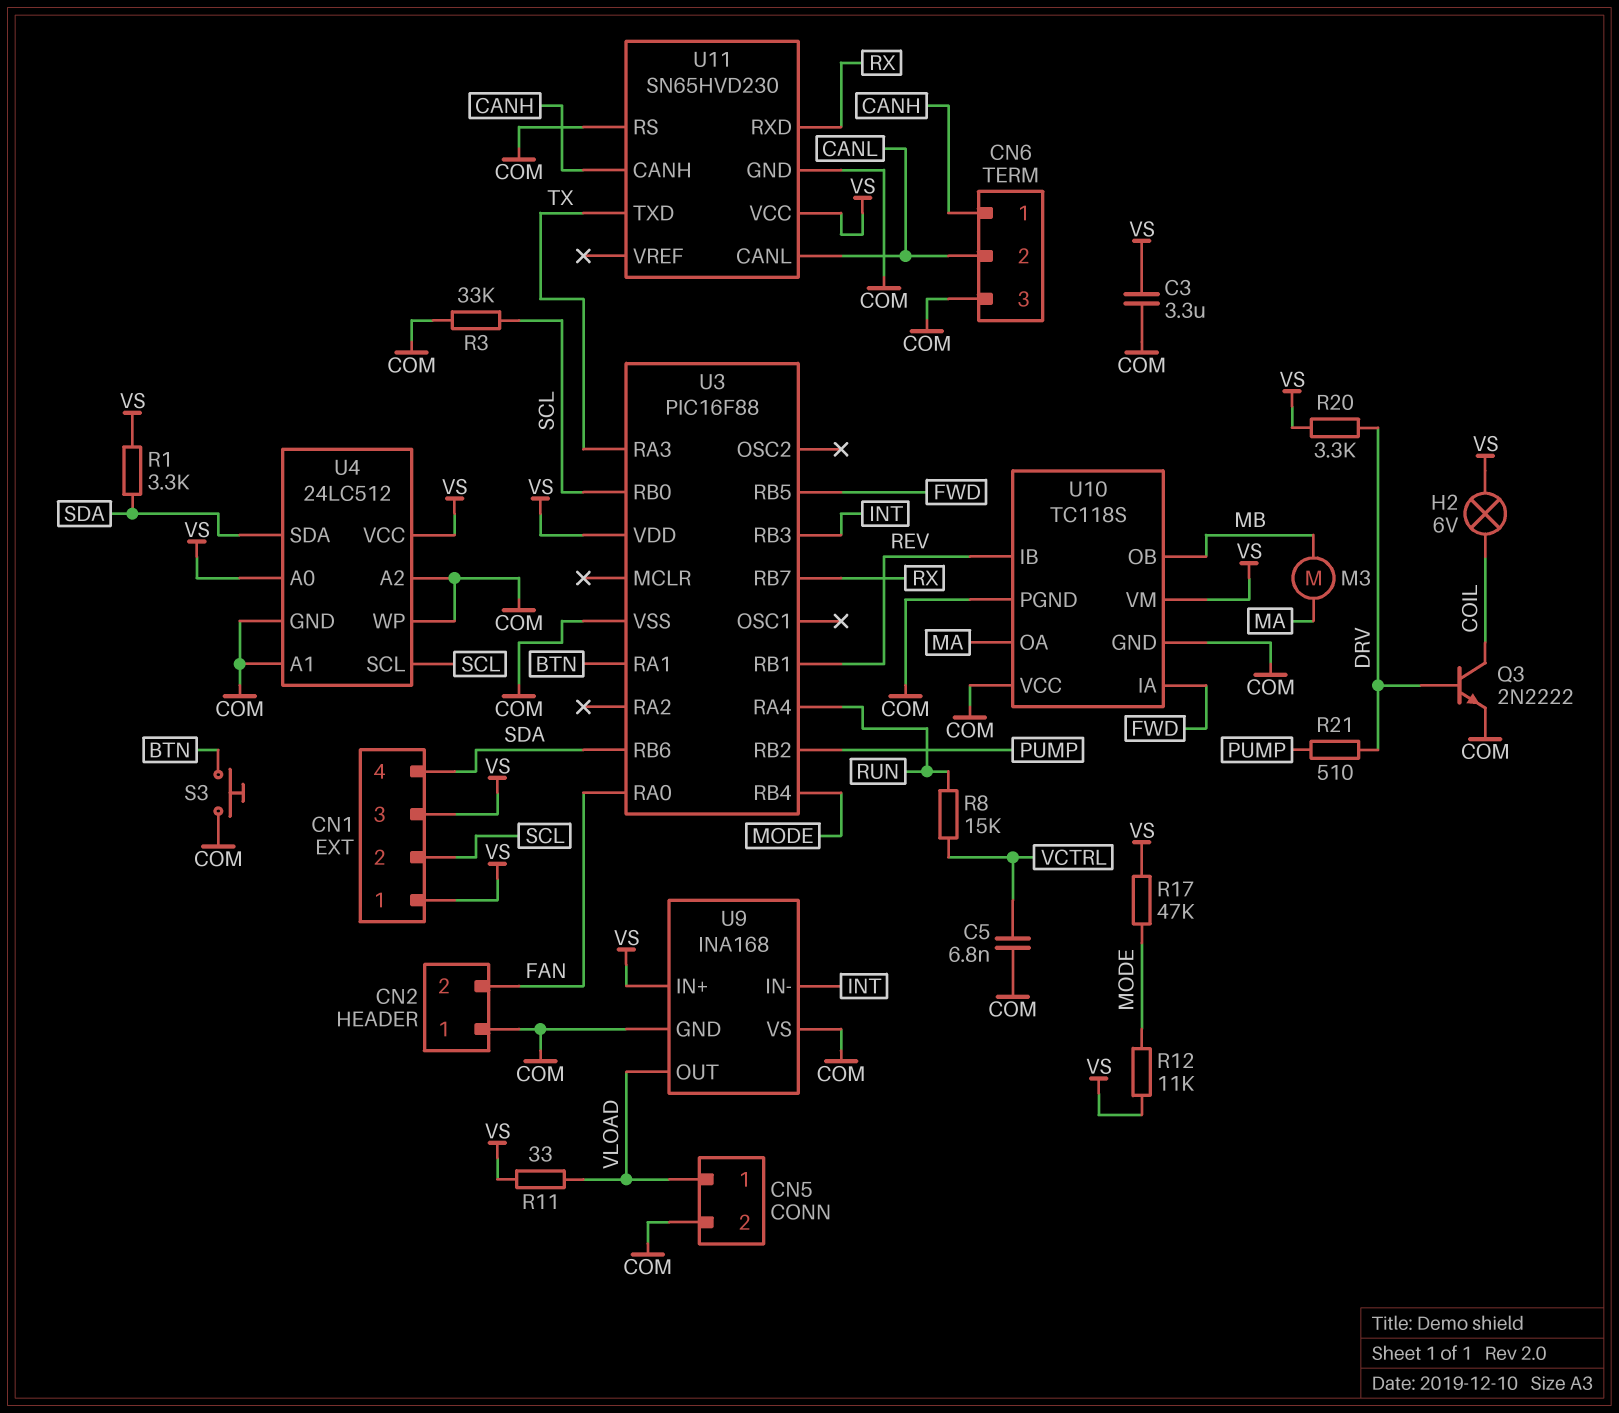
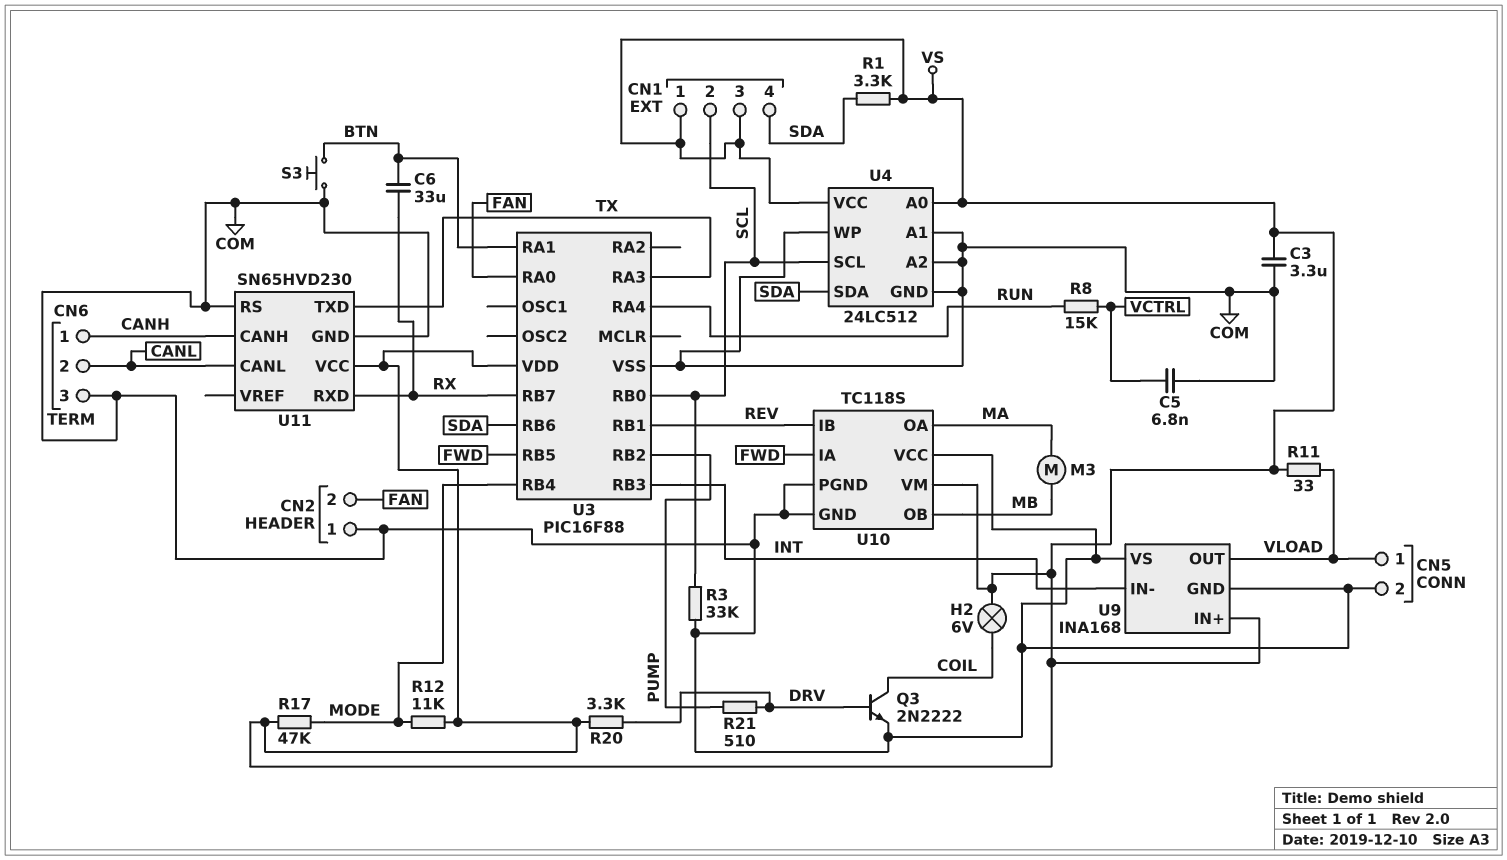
C6: none -> 33uF (BTN, RX)

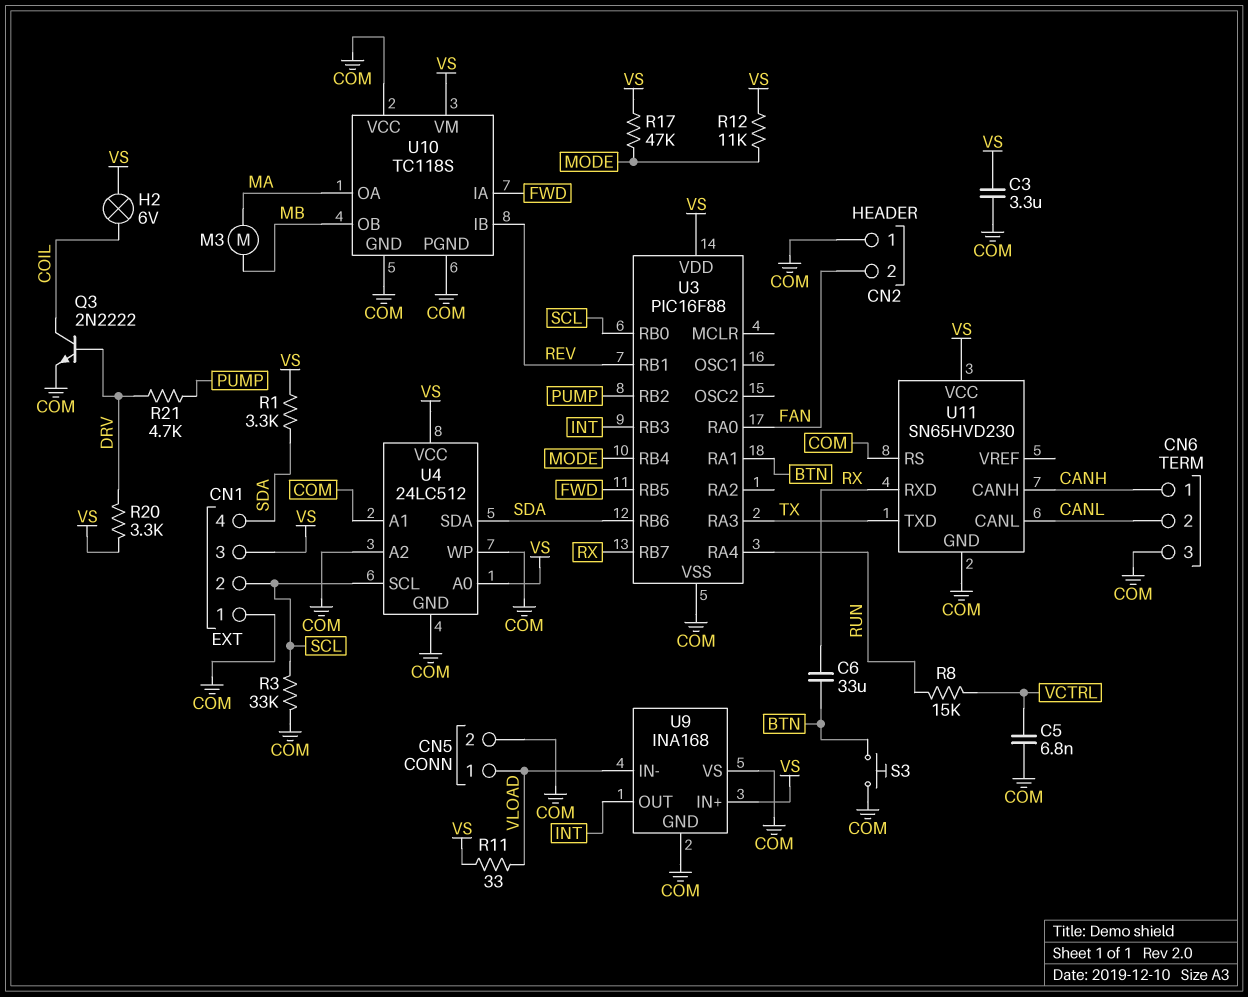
CN1 pin 1: VS -> COM
R21: 510 (DRV, PUMP) -> 4.7k (DRV, PUMP)
U9 pin IN-: INT -> VLOAD
U9 pin OUT: VLOAD -> INT

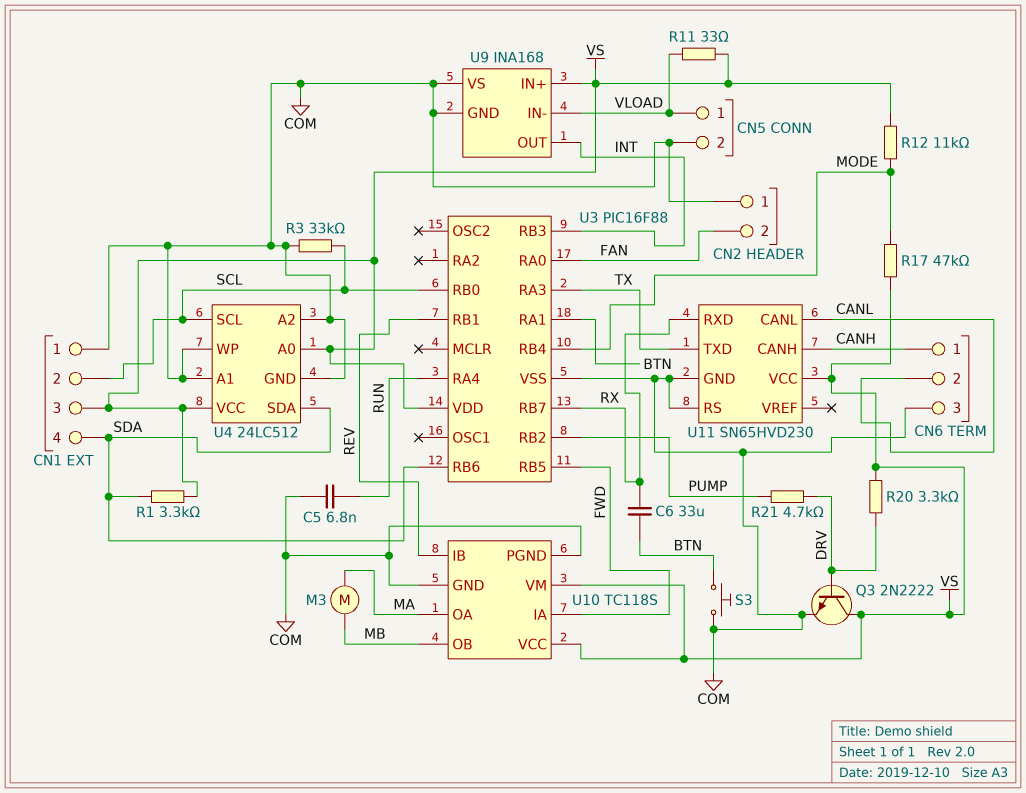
C3: 3.3uF (COM, VS) -> none
C5: 6.8nF (COM, VCTRL) -> 6.8nF (COM, RUN)
H2: lamp 6V (COIL, VS) -> none
Q3: NPN 2N2222 (B DRV, C COIL, E COM) -> NPN 2N2222 (B DRV, C VS, E COM)
R8: 15k (RUN, VCTRL) -> none
U10 pin VCC: COM -> VS

